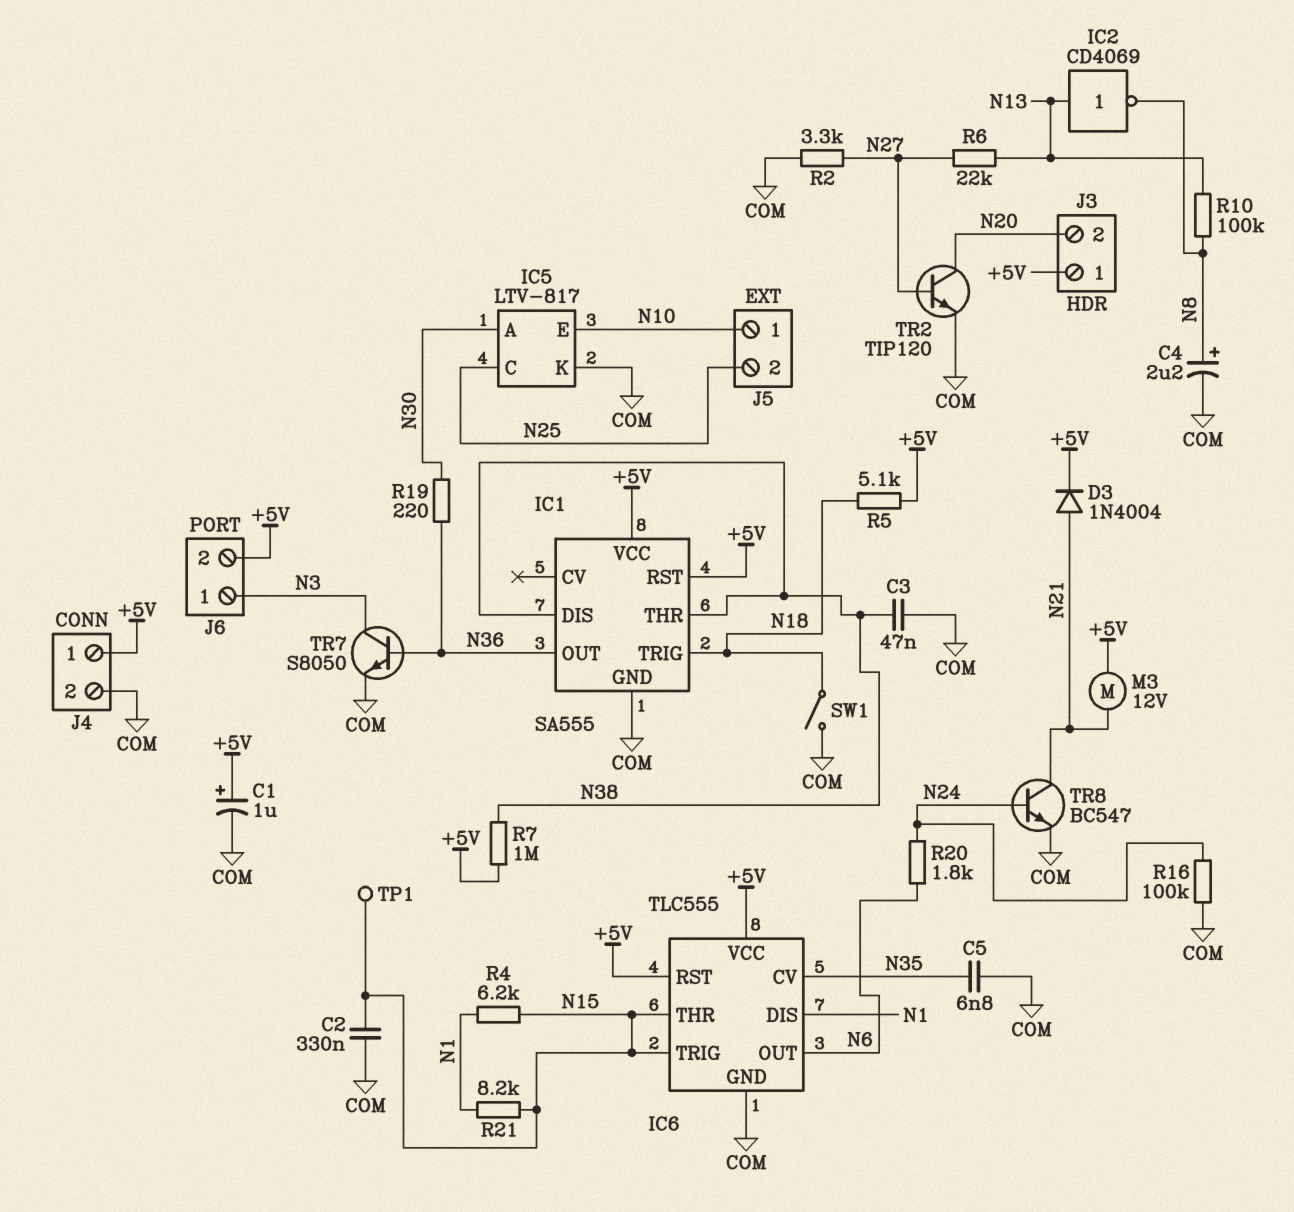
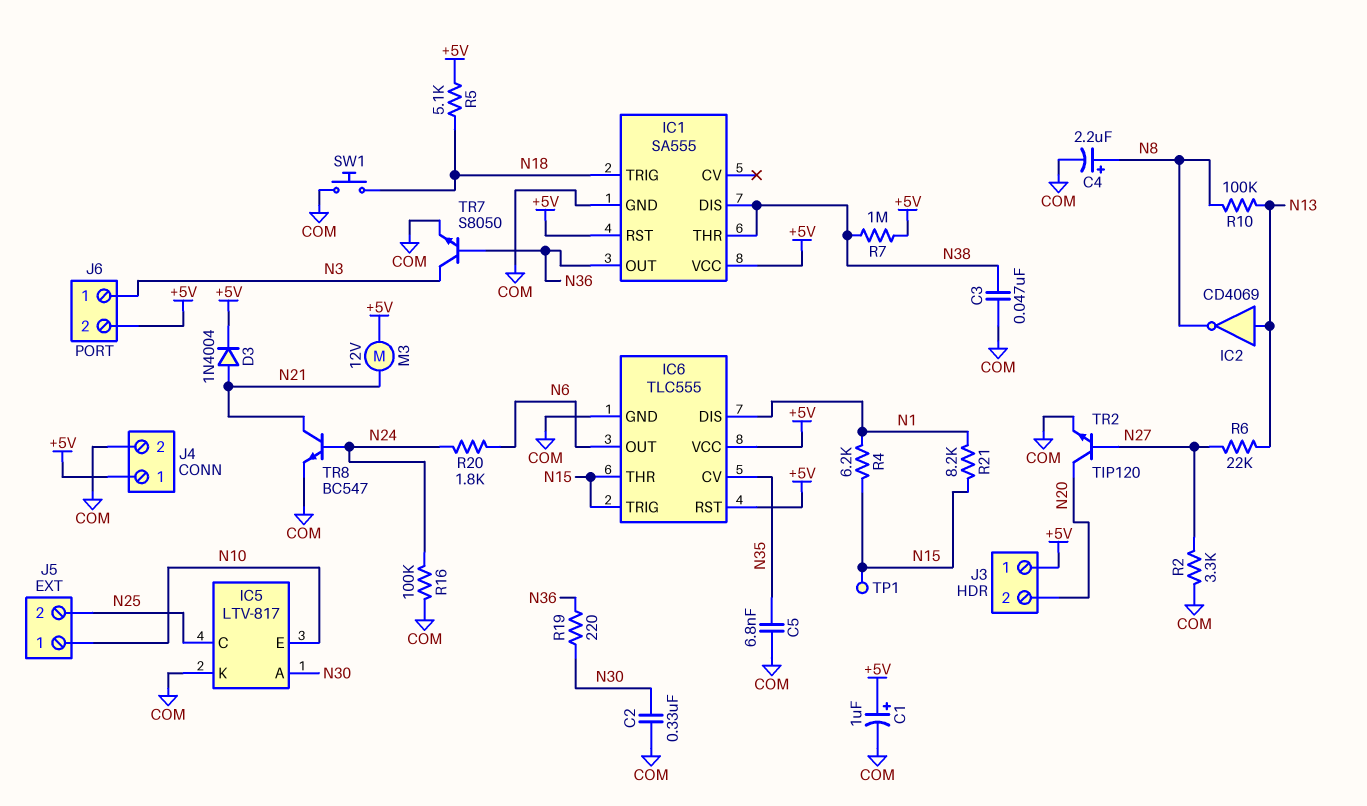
C2: 330nF (COM, N15) -> 330nF (COM, N30)
SW1: switch (COM, N18) -> button (COM, N18)

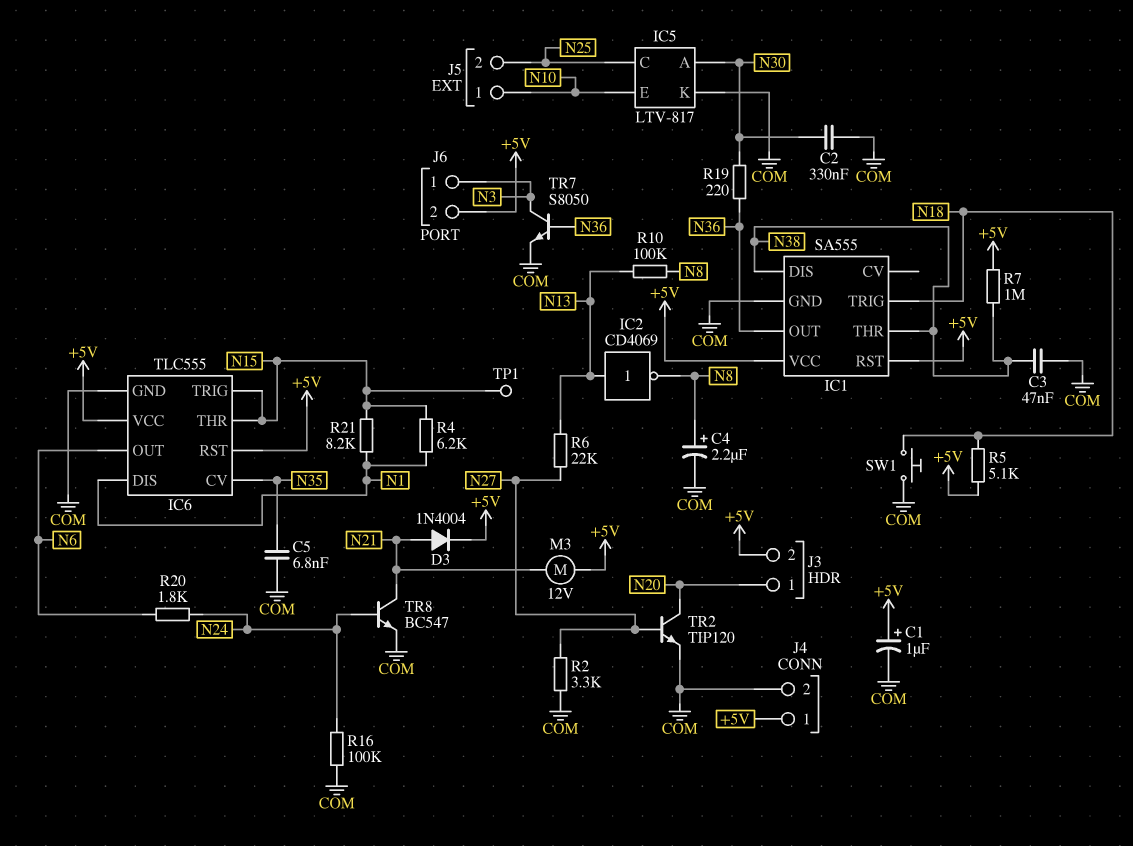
J3 pin 1: +5V -> N20
J3 pin 2: N20 -> +5V

